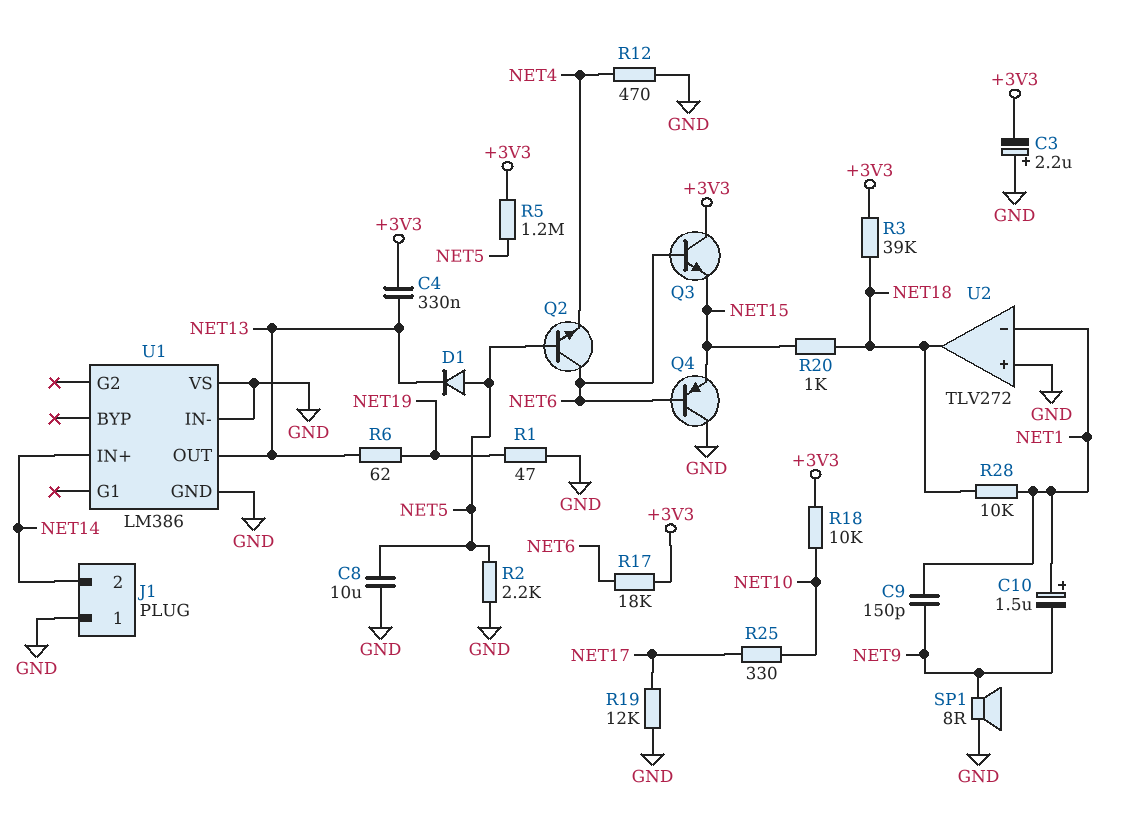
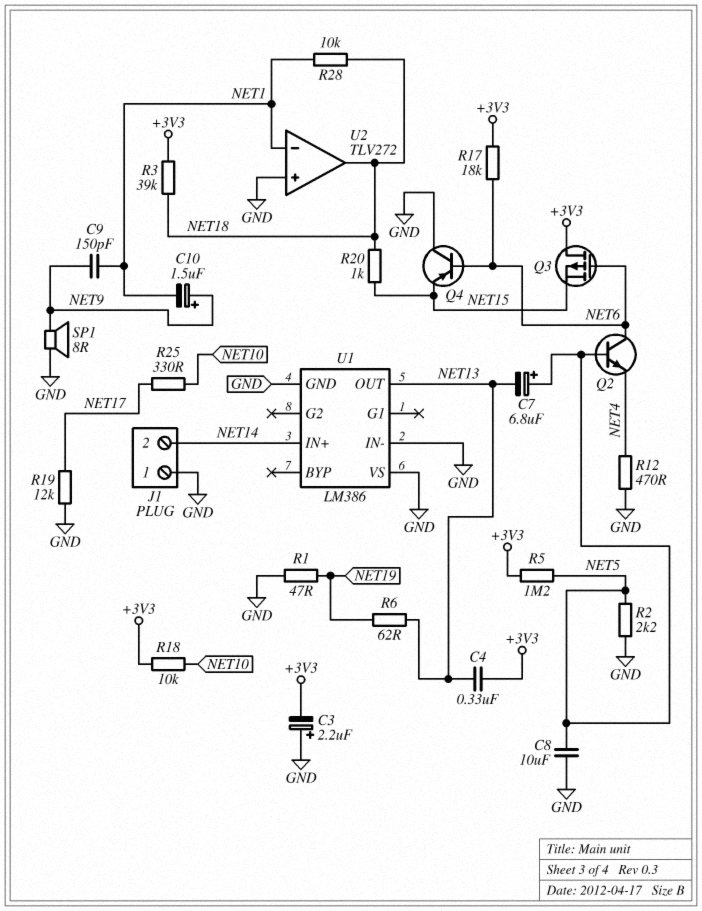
C7: none -> 6.8uF (plus NET5, minus NET13)
C10: 1.5uF (plus NET1, minus NET9) -> 1.5uF (plus NET9, minus NET1)
D1: diode (A NET5, K NET13) -> none
Q3: NPN (B NET6, C +3V3, E NET15) -> PMOS (G NET6, D +3V3, S NET15)

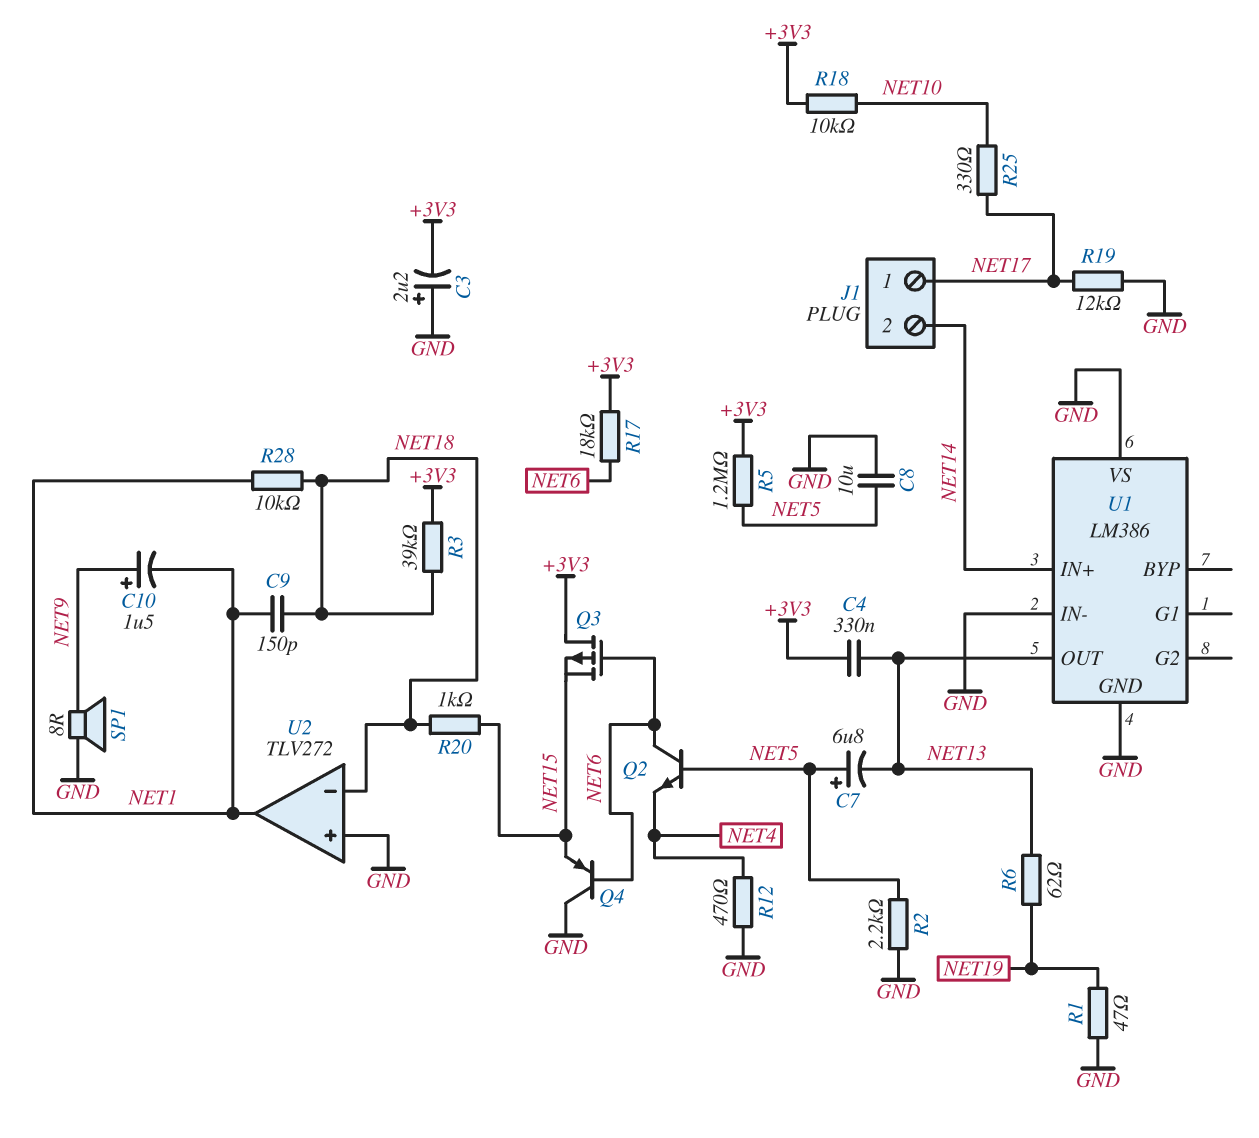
C9: 150pF (NET1, NET9) -> 150pF (NET1, NET18)
J1 pin 1: GND -> NET17
U2 pin in-: NET1 -> NET18
U2 pin out: NET18 -> NET1

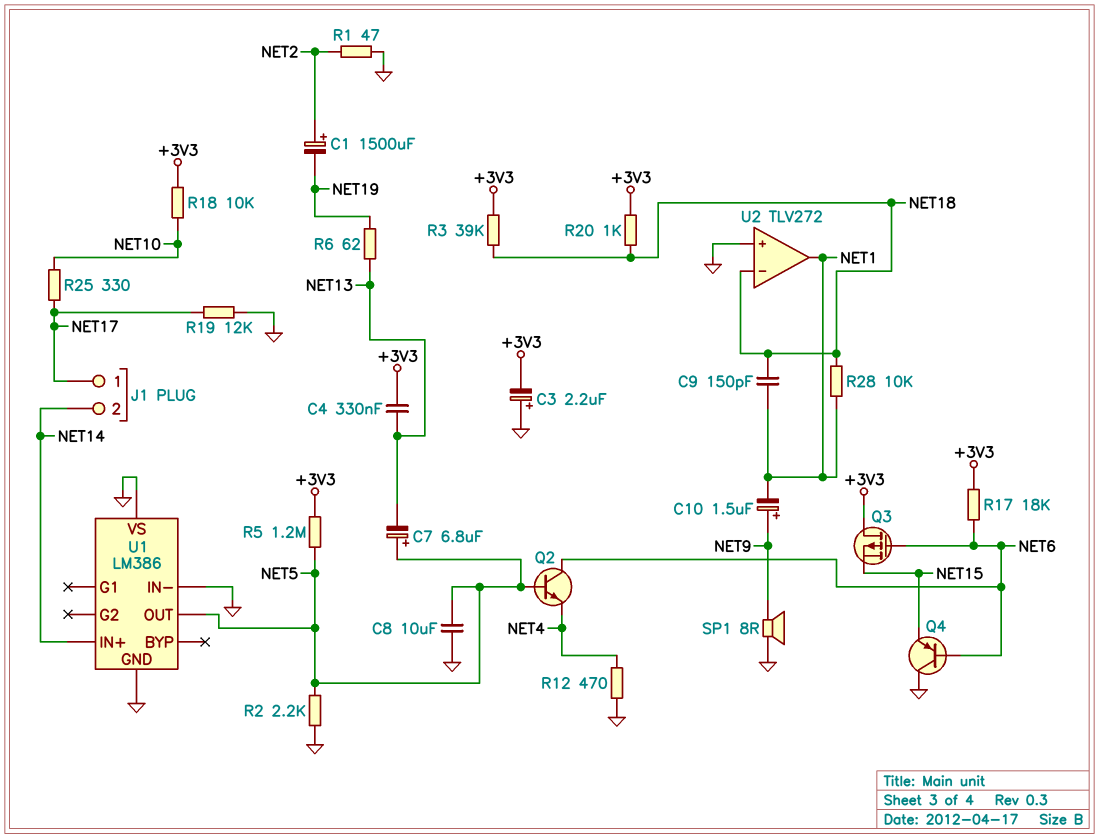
C1: none -> 1500uF (plus NET2, minus NET19)
R1: 47 (GND, NET19) -> 47 (GND, NET2)
R20: 1k (NET15, NET18) -> 1k (+3V3, NET18)
U1 pin OUT: NET13 -> NET5

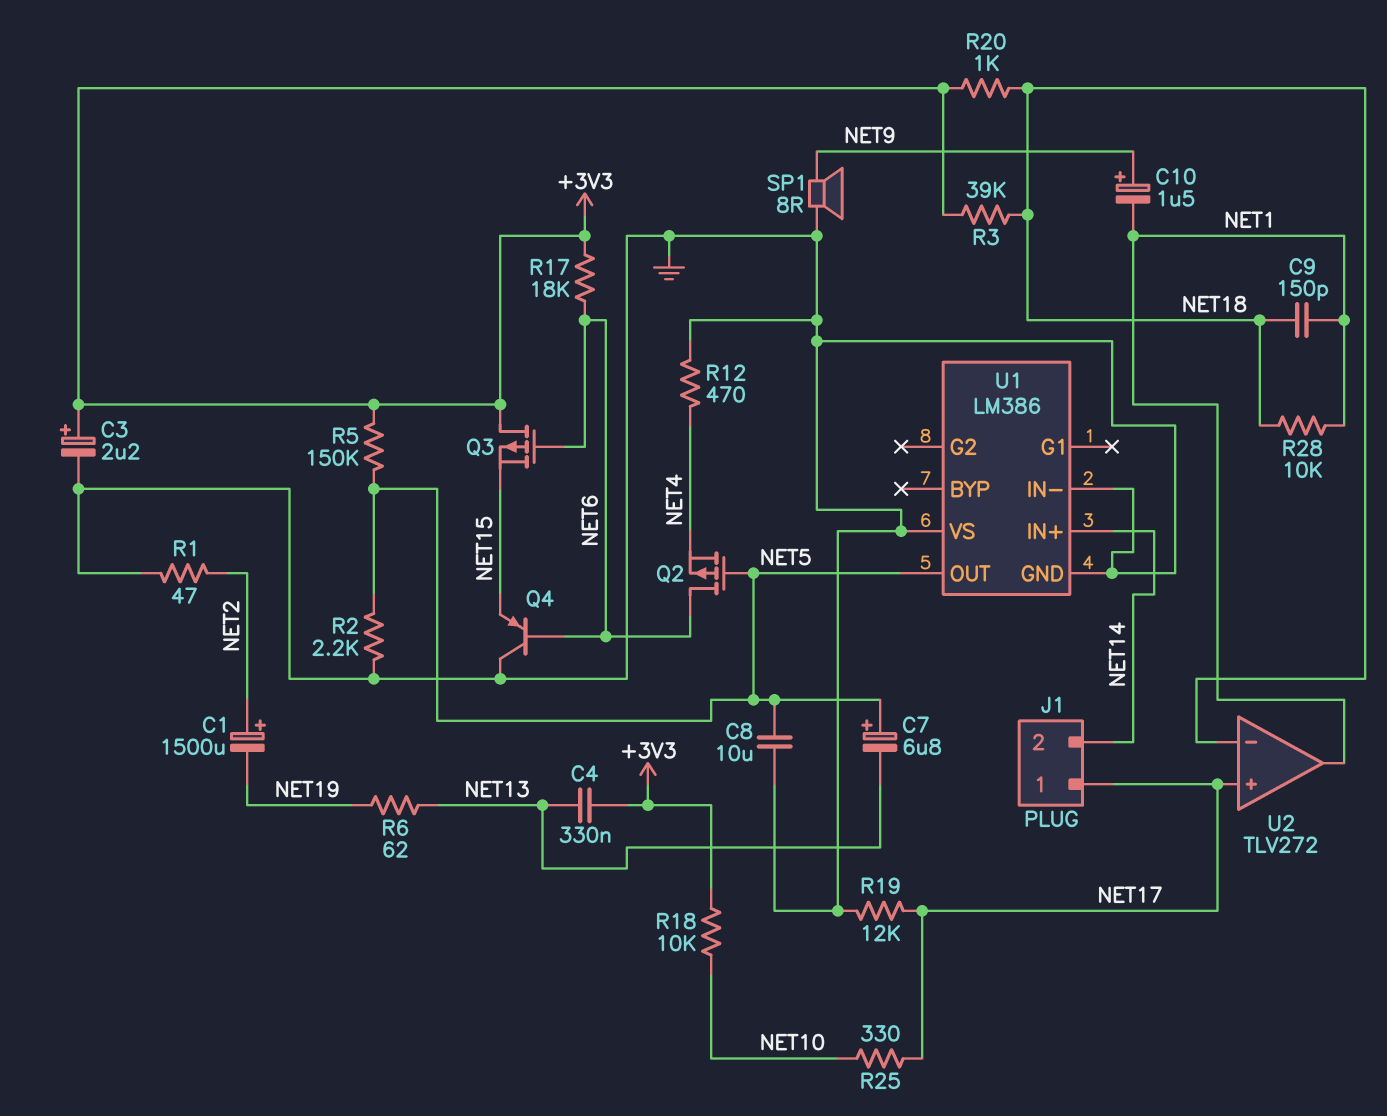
C3: 2.2uF (plus GND, minus +3V3) -> 2.2uF (plus +3V3, minus GND)
Q2: NPN (B NET5, C NET6, E NET4) -> PMOS (G NET5, D NET6, S NET4)
R5: 1.2M (+3V3, NET5) -> 150k (+3V3, NET5)
U2 pin in+: GND -> NET17

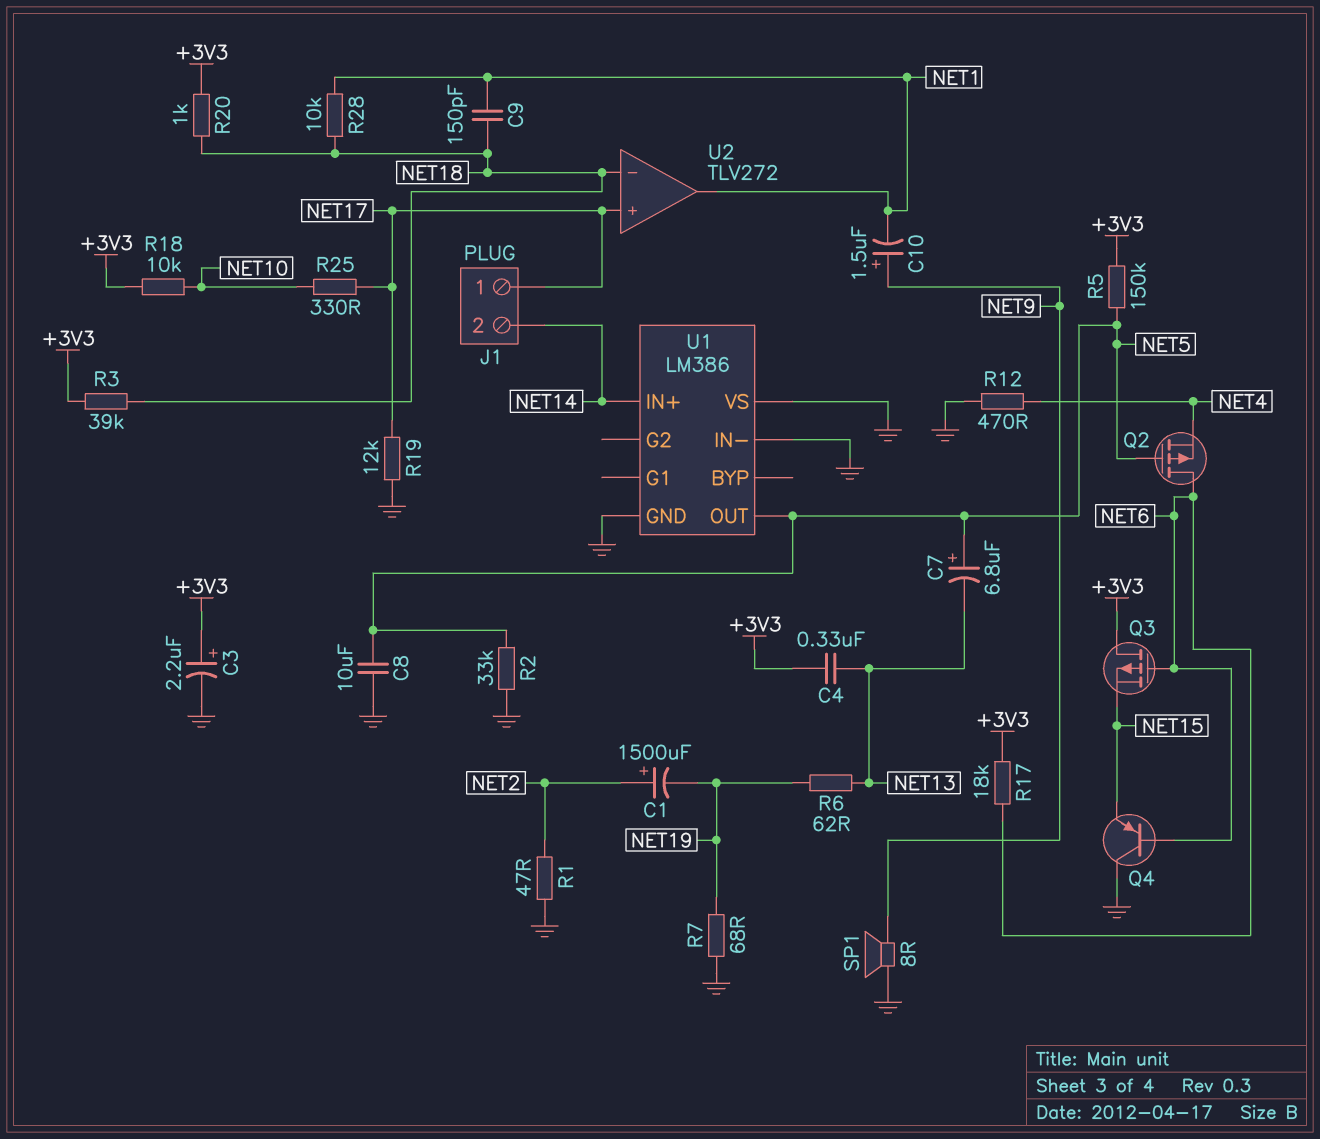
R2: 2.2k (GND, NET5) -> 33k (GND, NET5)
R7: none -> 68 (GND, NET19)

